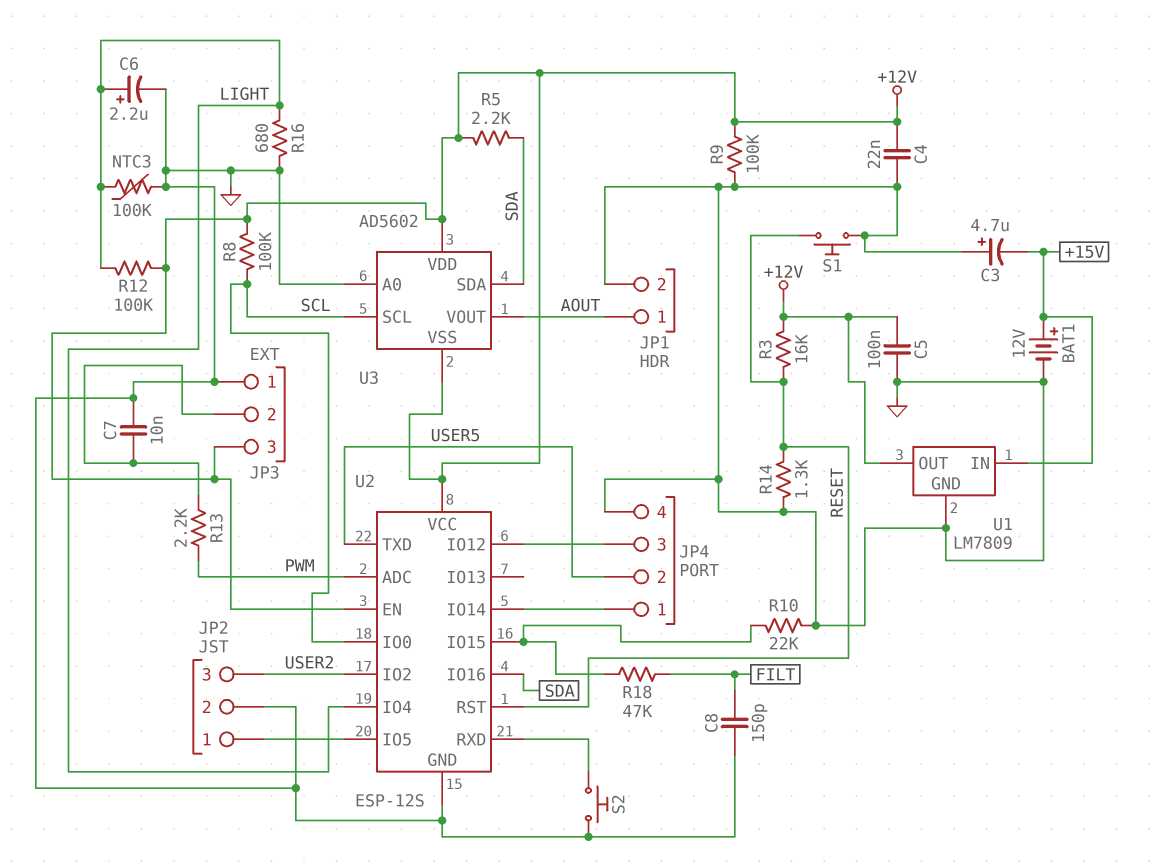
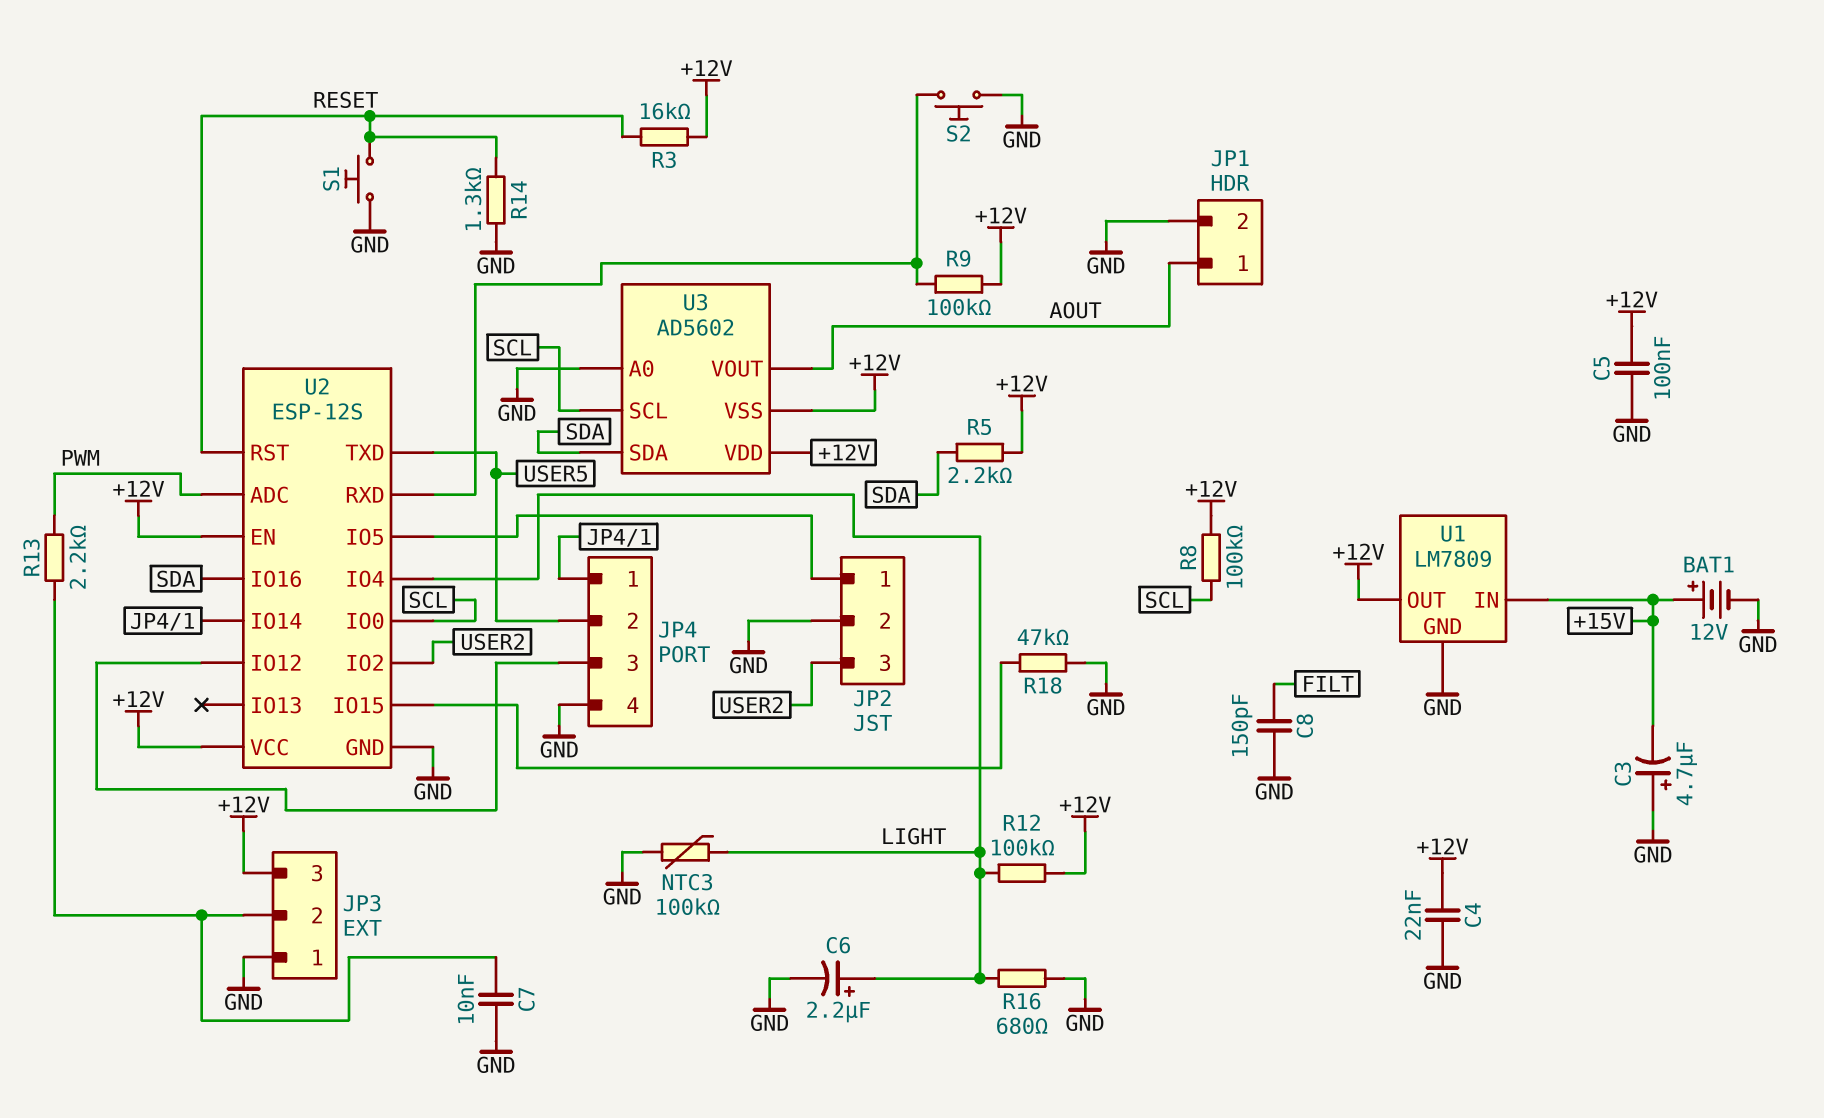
R9: 100k (+12V, GND) -> 100k (+12V, U2/RXD)
R10: 22k (GND, U2/IO15) -> none
R18: 47k (FILT, U2/IO15) -> 47k (GND, U2/IO15)

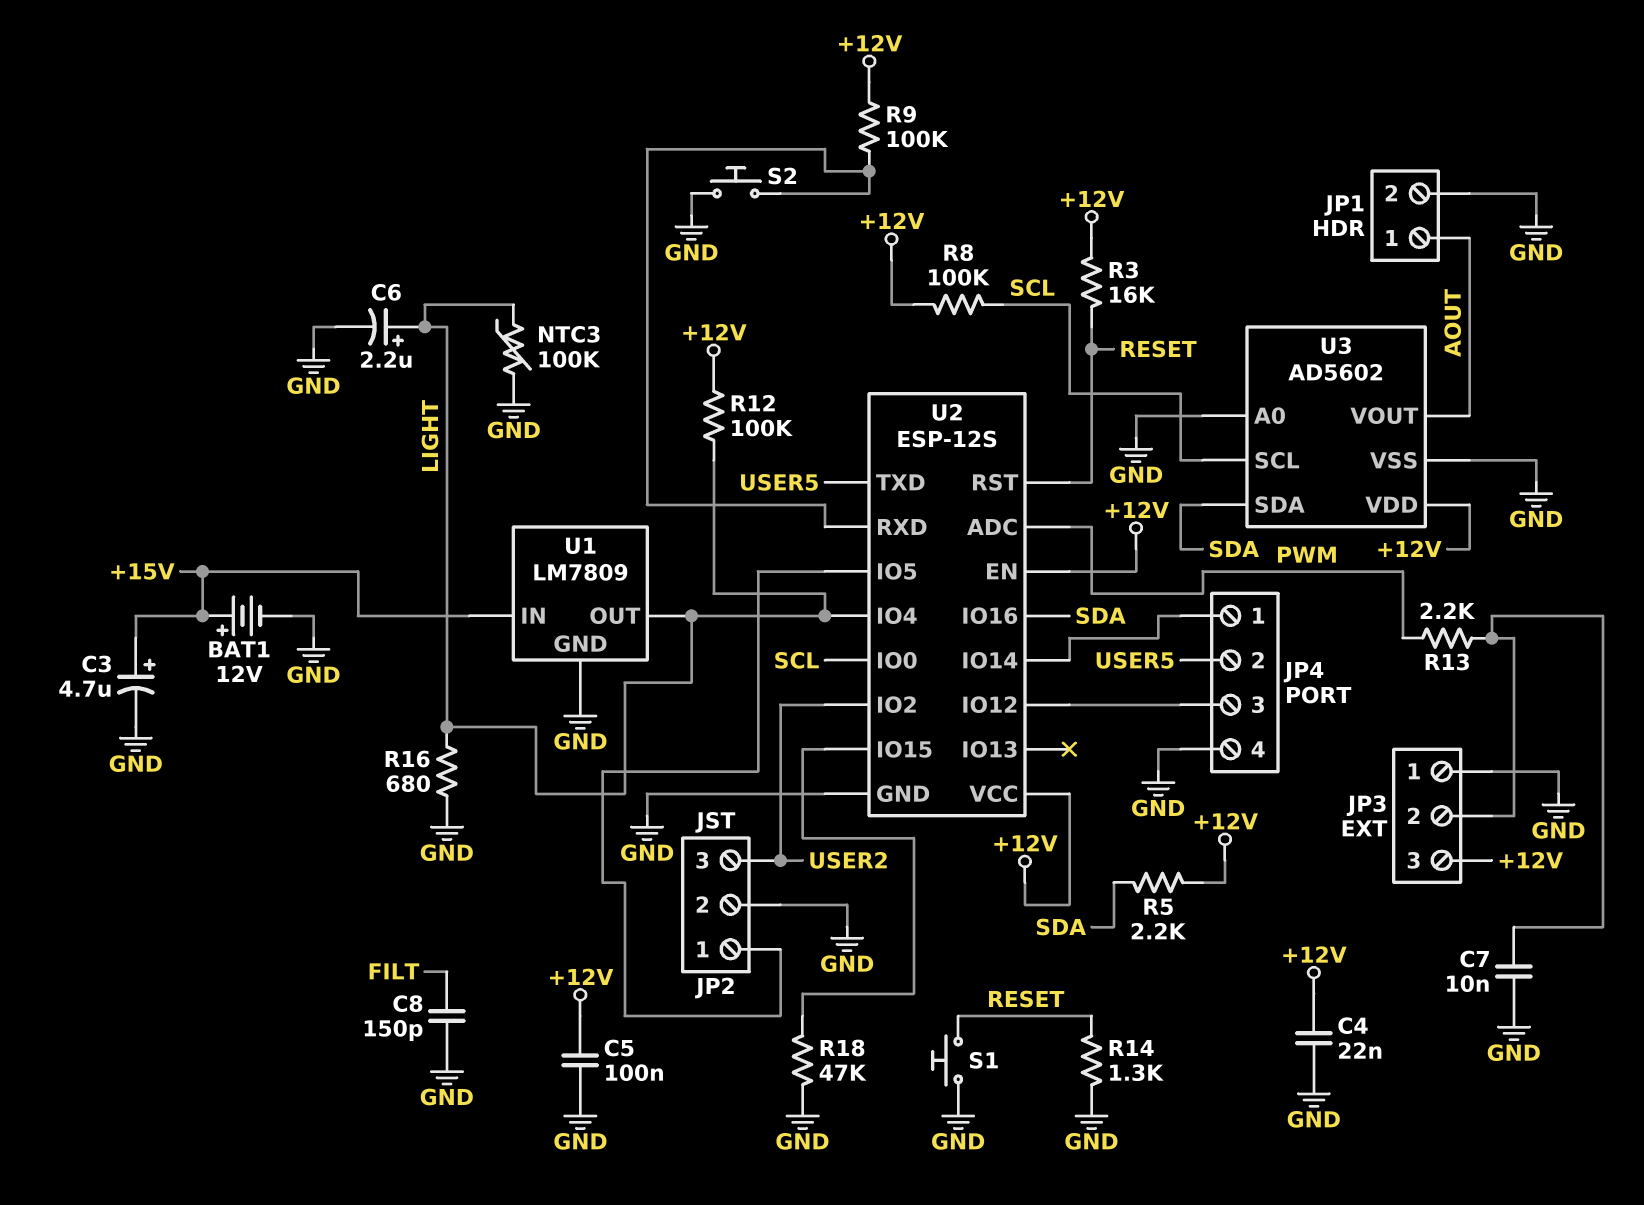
C3: 4.7uF (plus GND, minus +15V) -> 4.7uF (plus +15V, minus GND)
U1 pin OUT: +12V -> LIGHT
U3 pin VSS: +12V -> GND

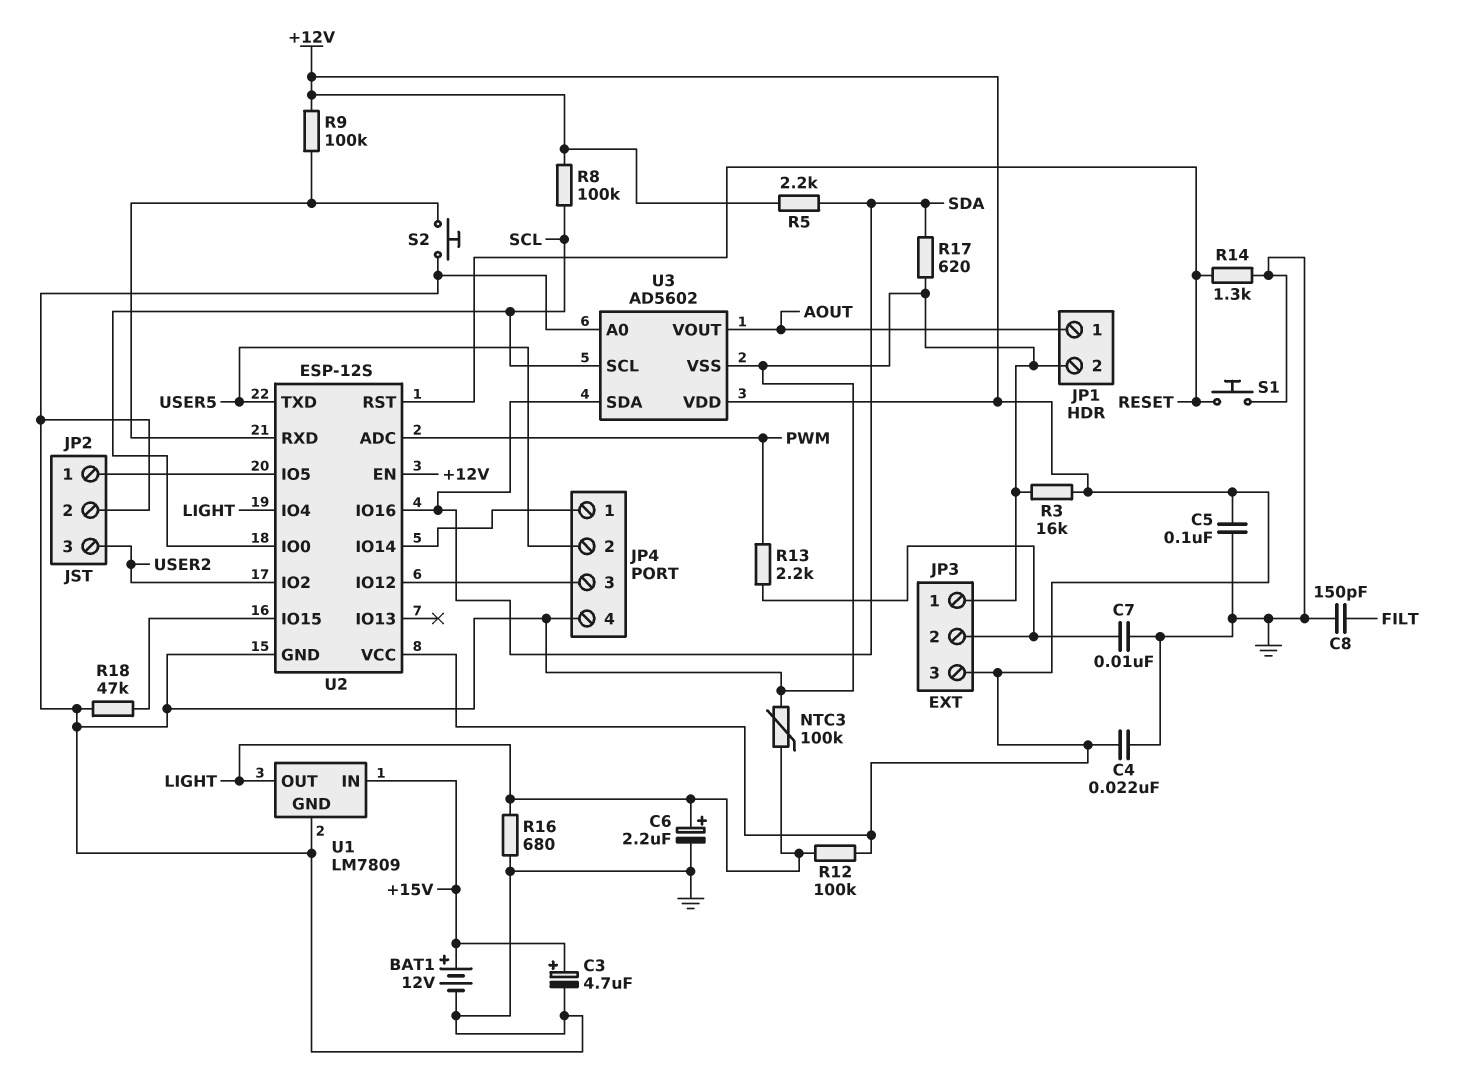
R3: 16k (+12V, RESET) -> 16k (+12V, GND)
R17: none -> 620 (GND, SDA)

